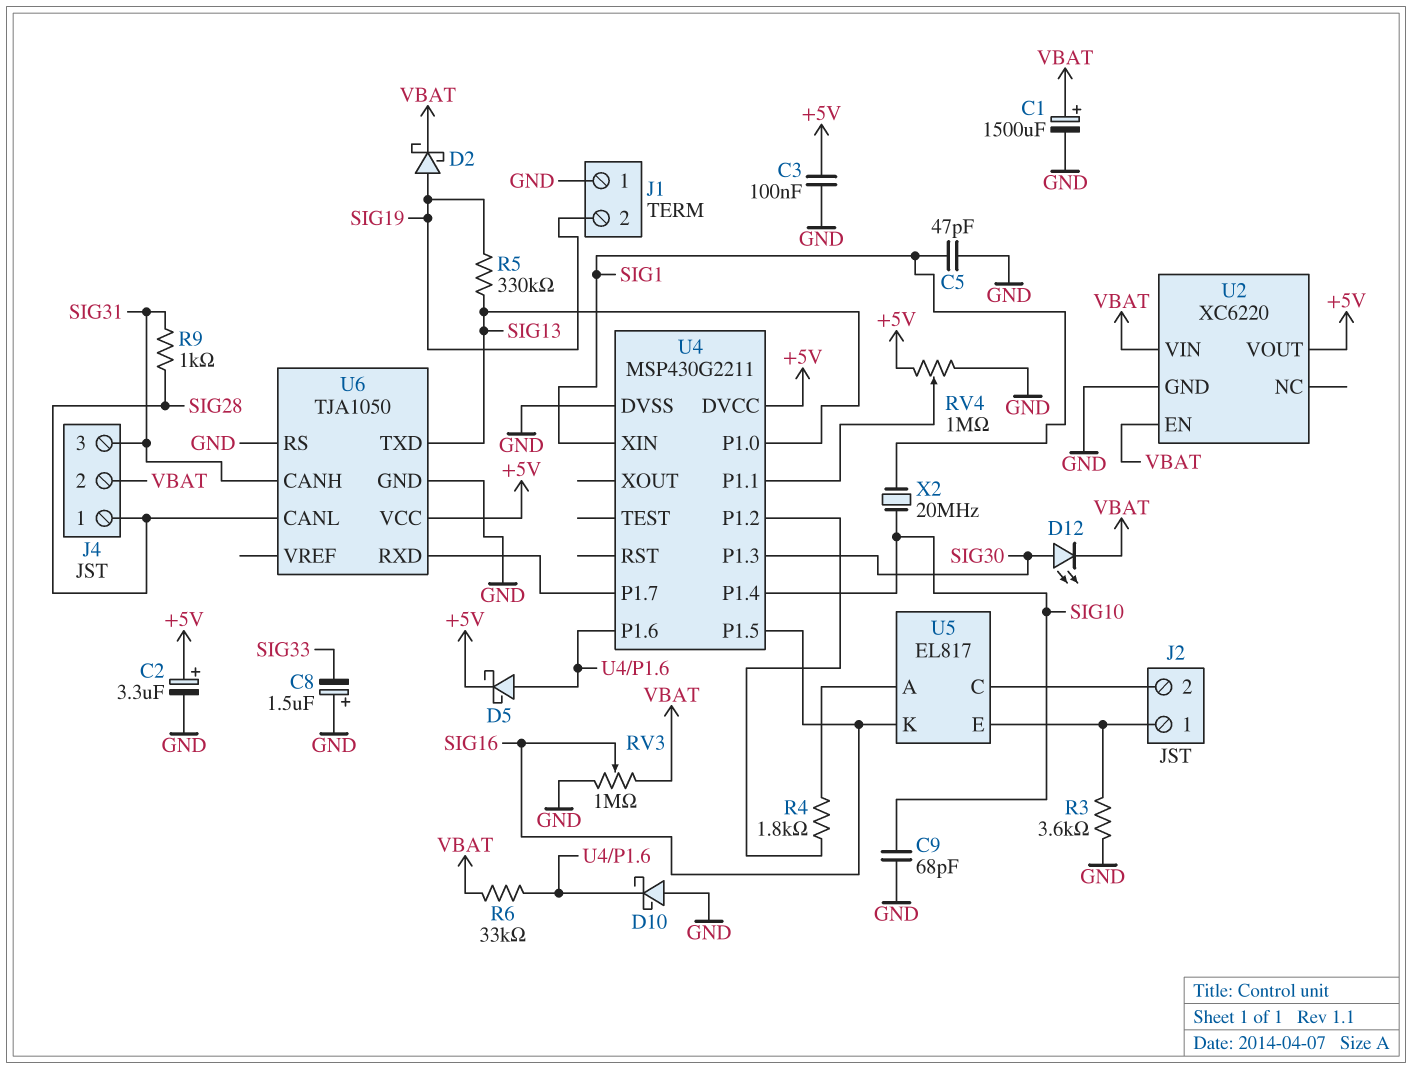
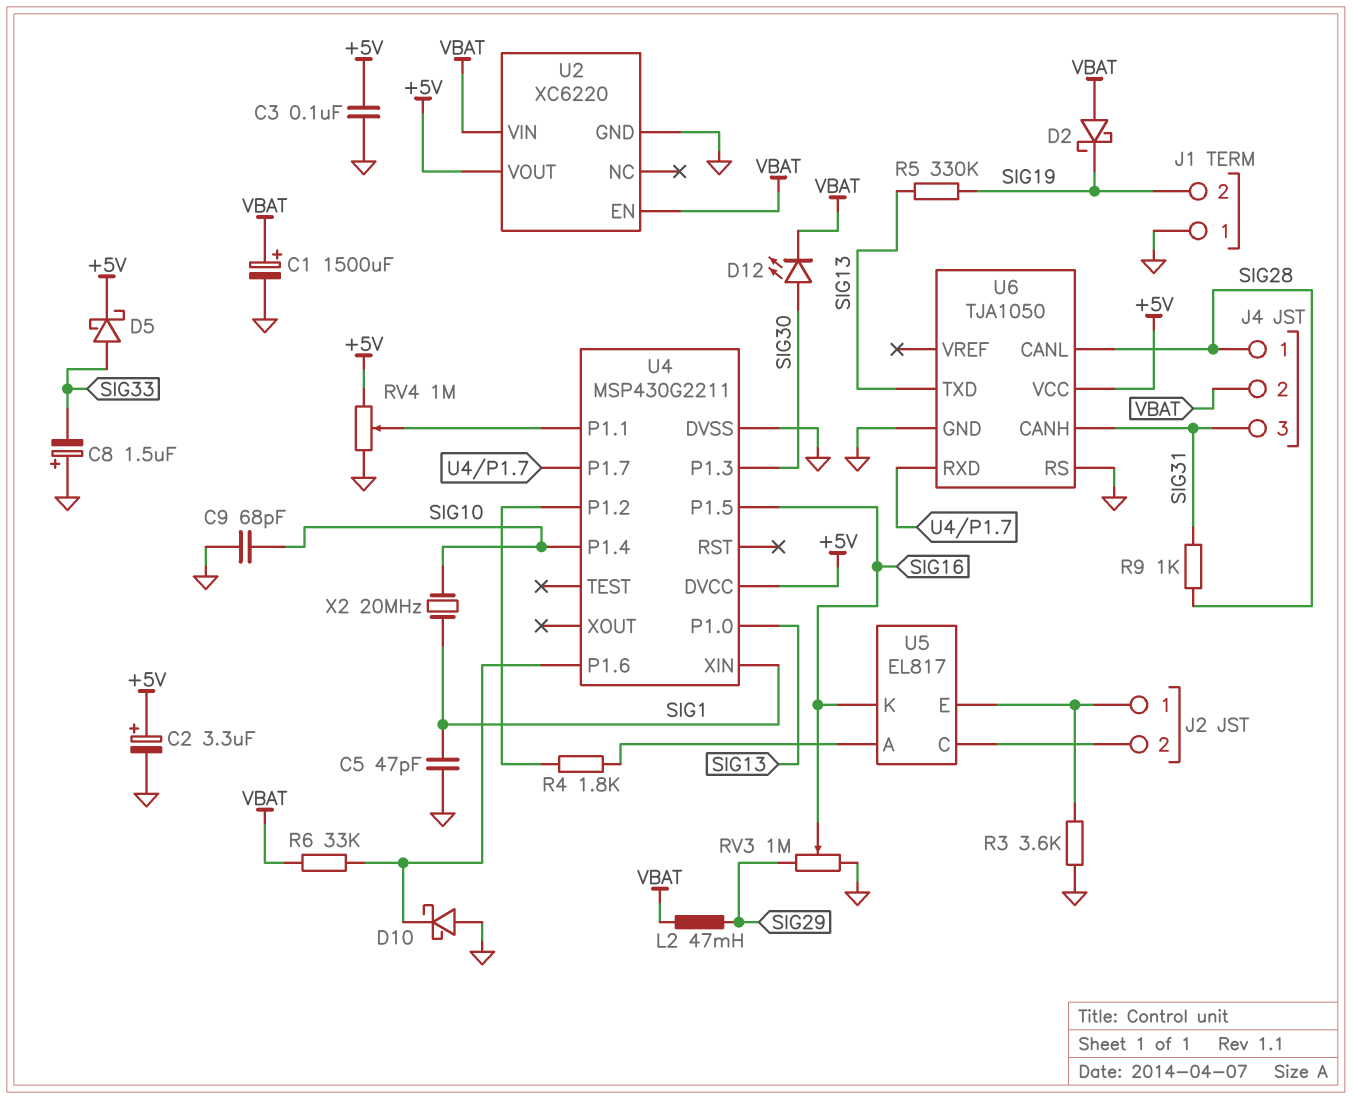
D2: schottky (A SIG19, K VBAT) -> schottky (A VBAT, K SIG19)
D5: schottky (A U4/P1.6, K +5V) -> schottky (A SIG33, K +5V)
L2: none -> 47mH (SIG29, VBAT)
RV3: 1M (GND, VBAT, wiper SIG16) -> 1M (GND, SIG29, wiper SIG16)

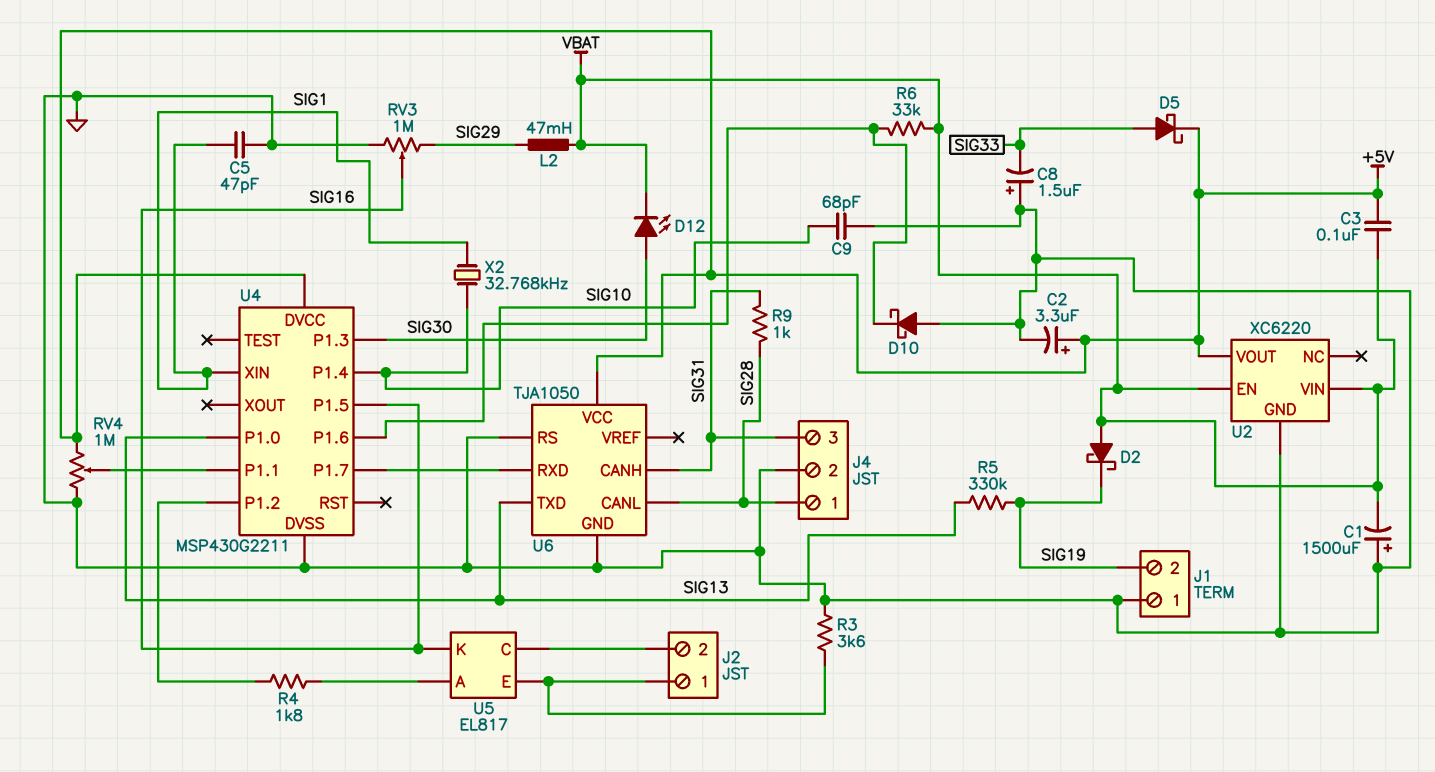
C1: 1500uF (plus VBAT, minus GND) -> 1500uF (plus GND, minus VBAT)
C3: 100nF (+5V, GND) -> 100nF (+5V, VBAT)
J4 pin 2: VBAT -> GND
X2: 20MHz (SIG1, SIG10) -> 32.768kHz (SIG1, SIG10)

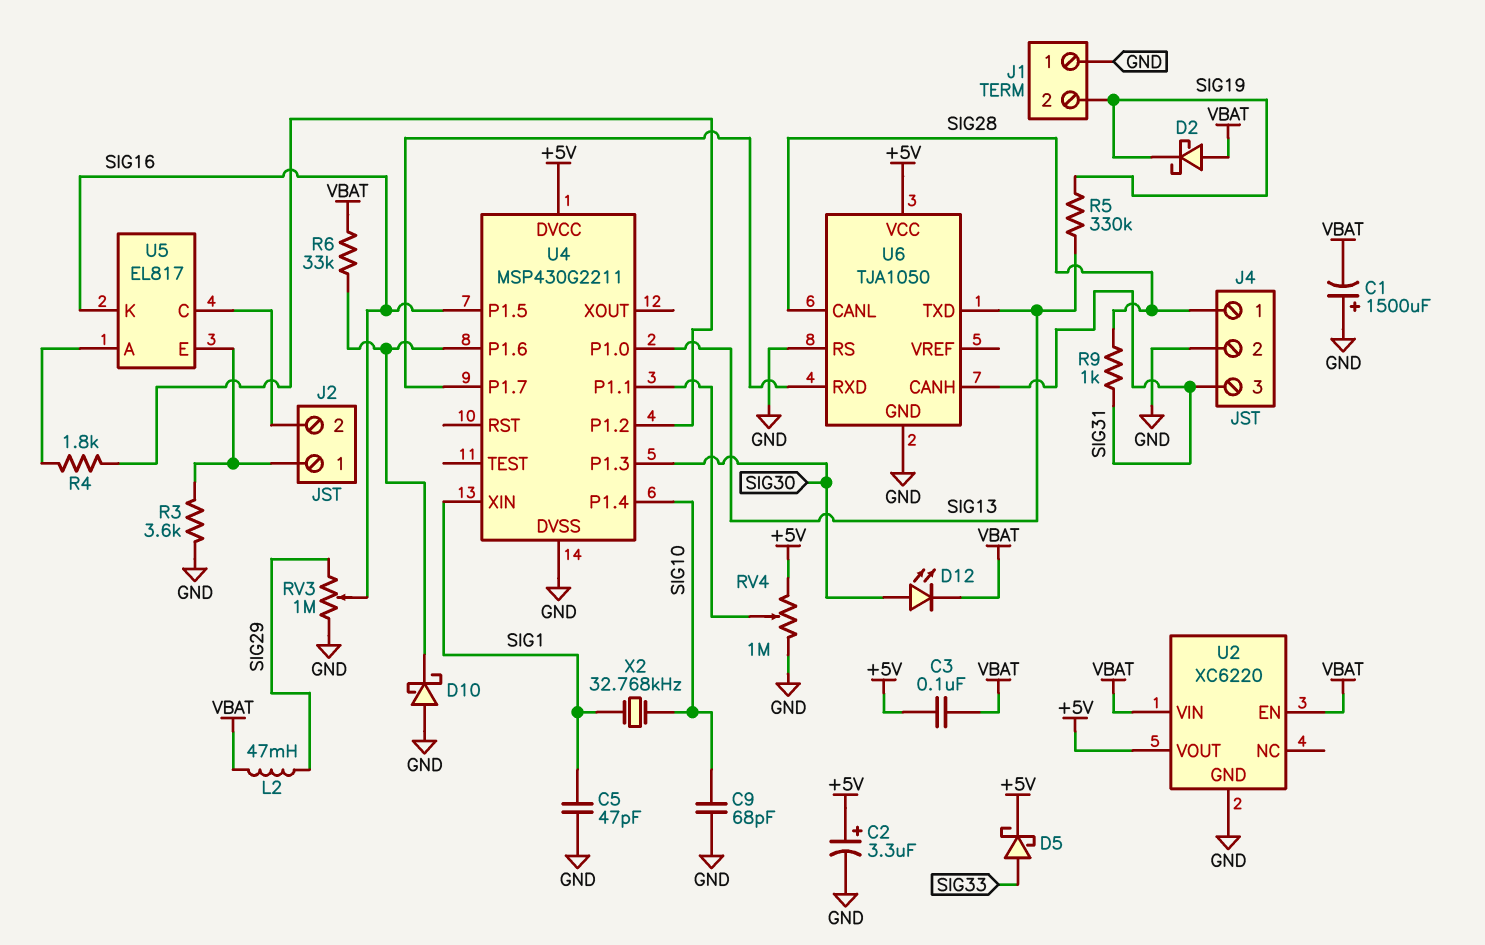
C8: 1.5uF (plus GND, minus SIG33) -> none

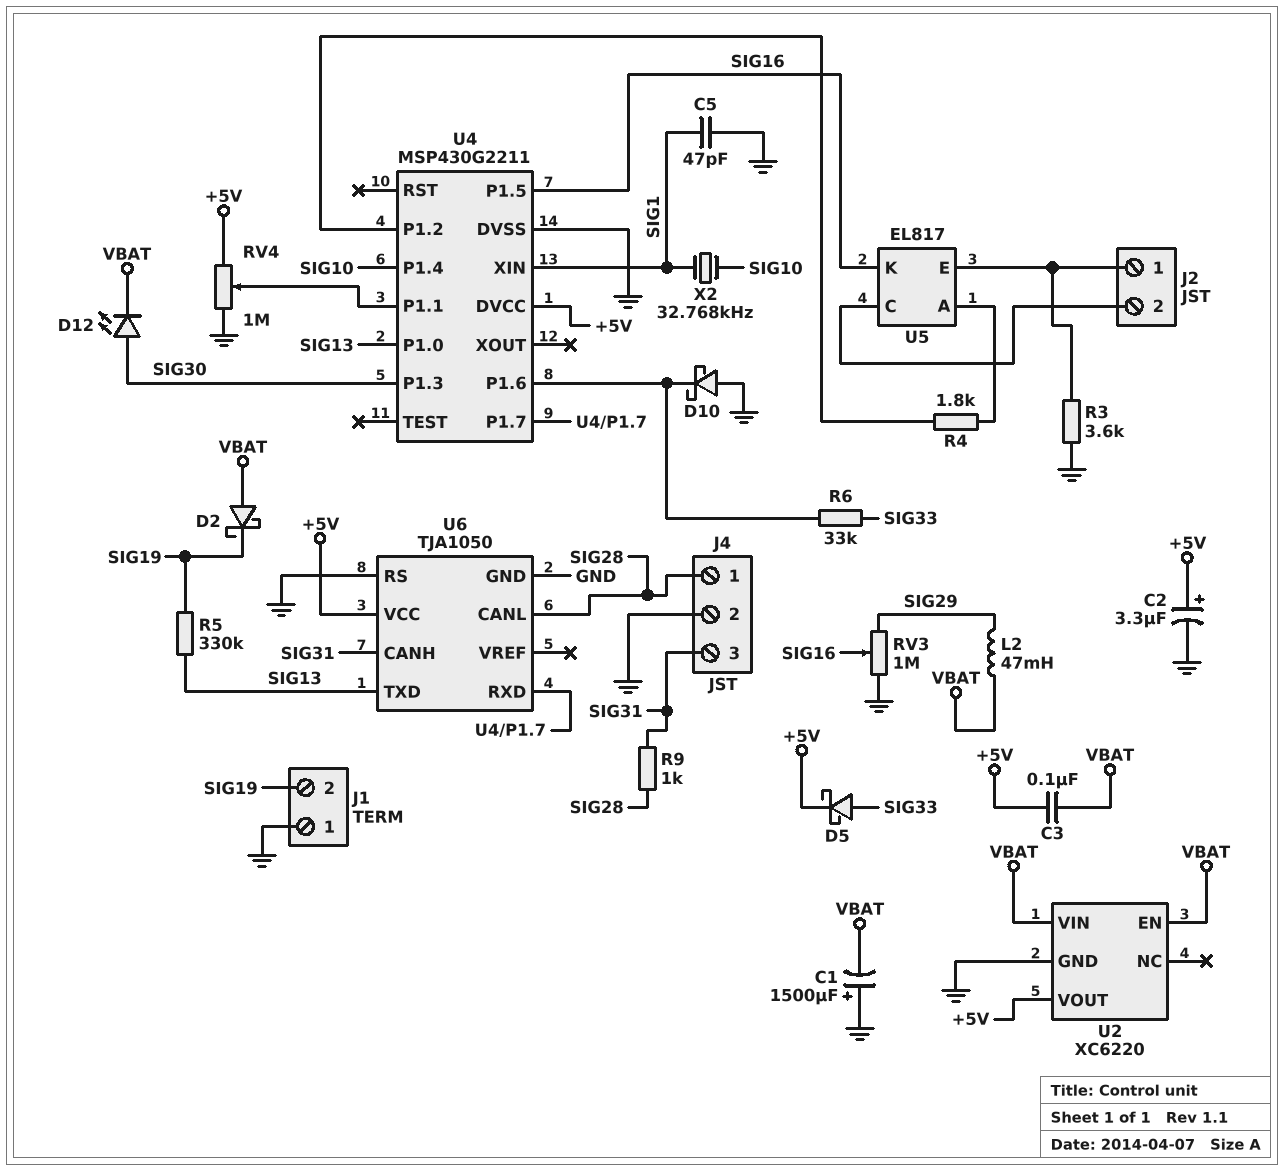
C9: 68pF (GND, SIG10) -> none
R6: 33k (U4/P1.6, VBAT) -> 33k (SIG33, U4/P1.6)

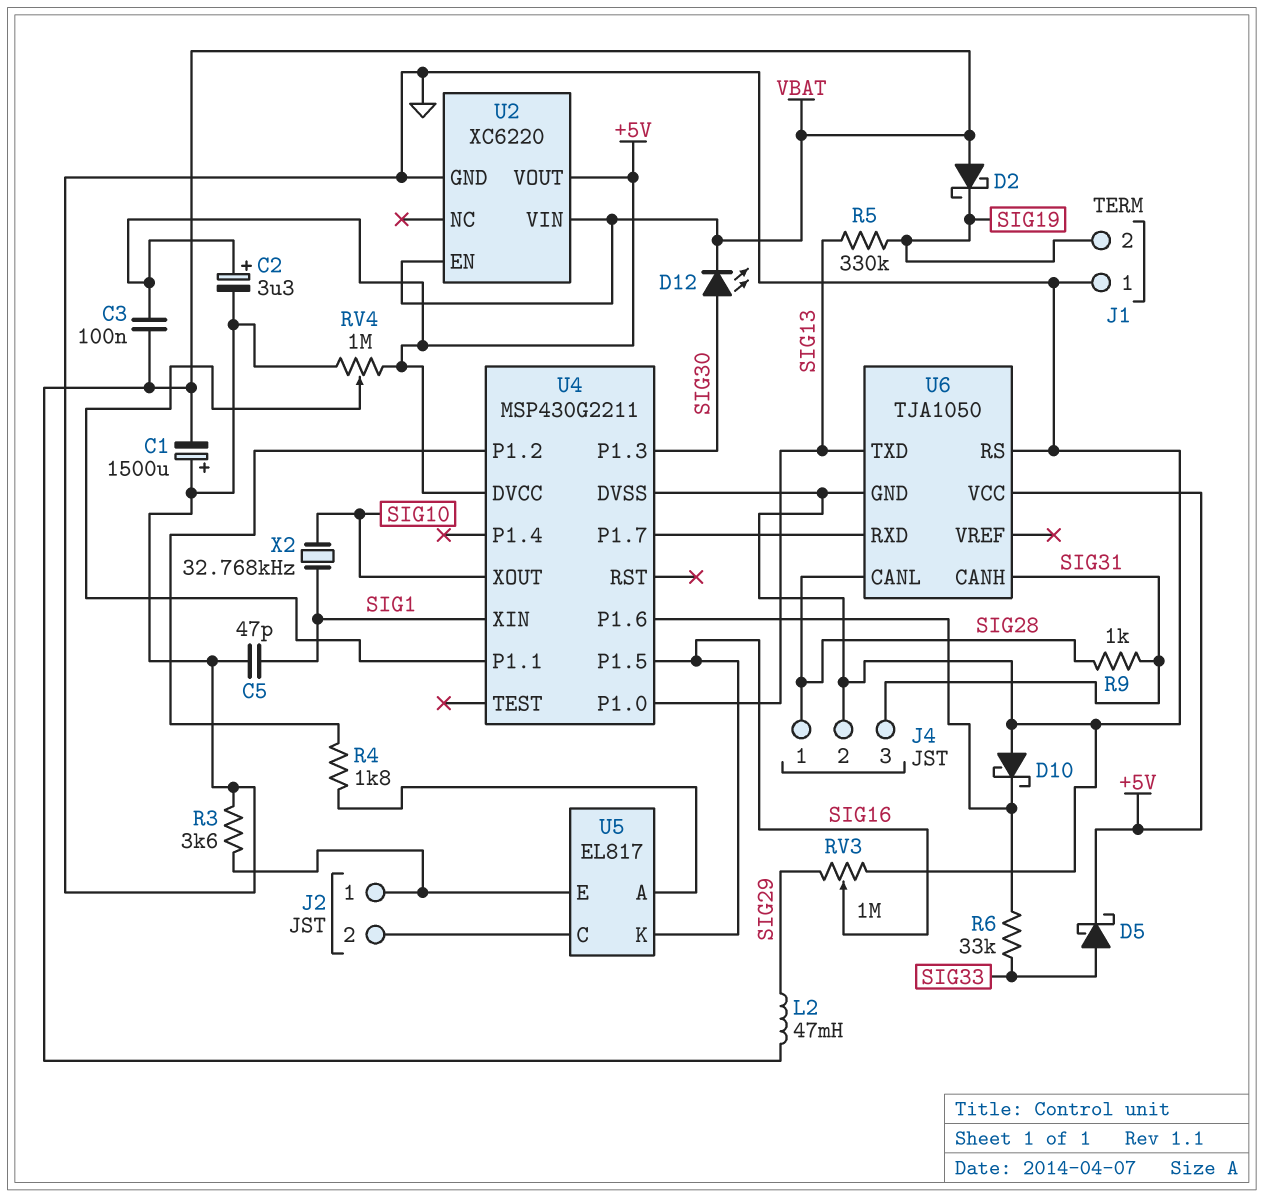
U4 pin P1.4: SIG10 -> none
U4 pin XOUT: none -> SIG10

